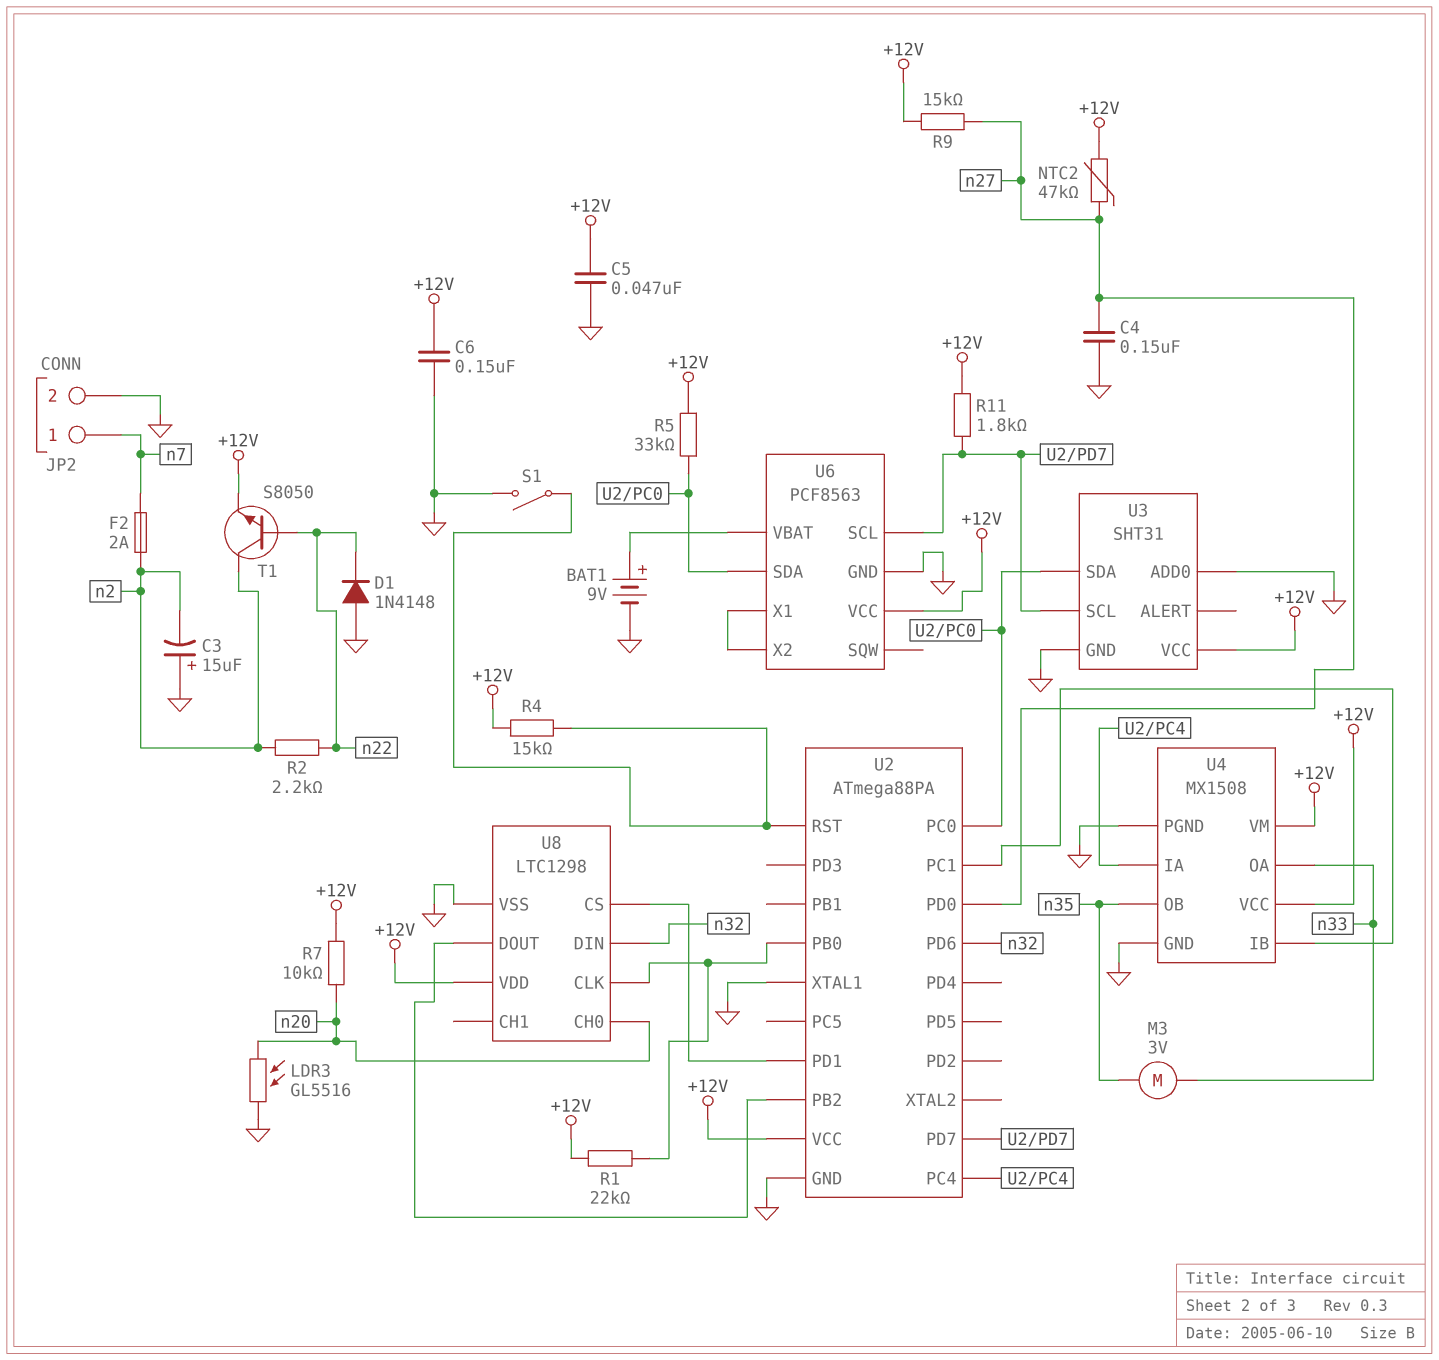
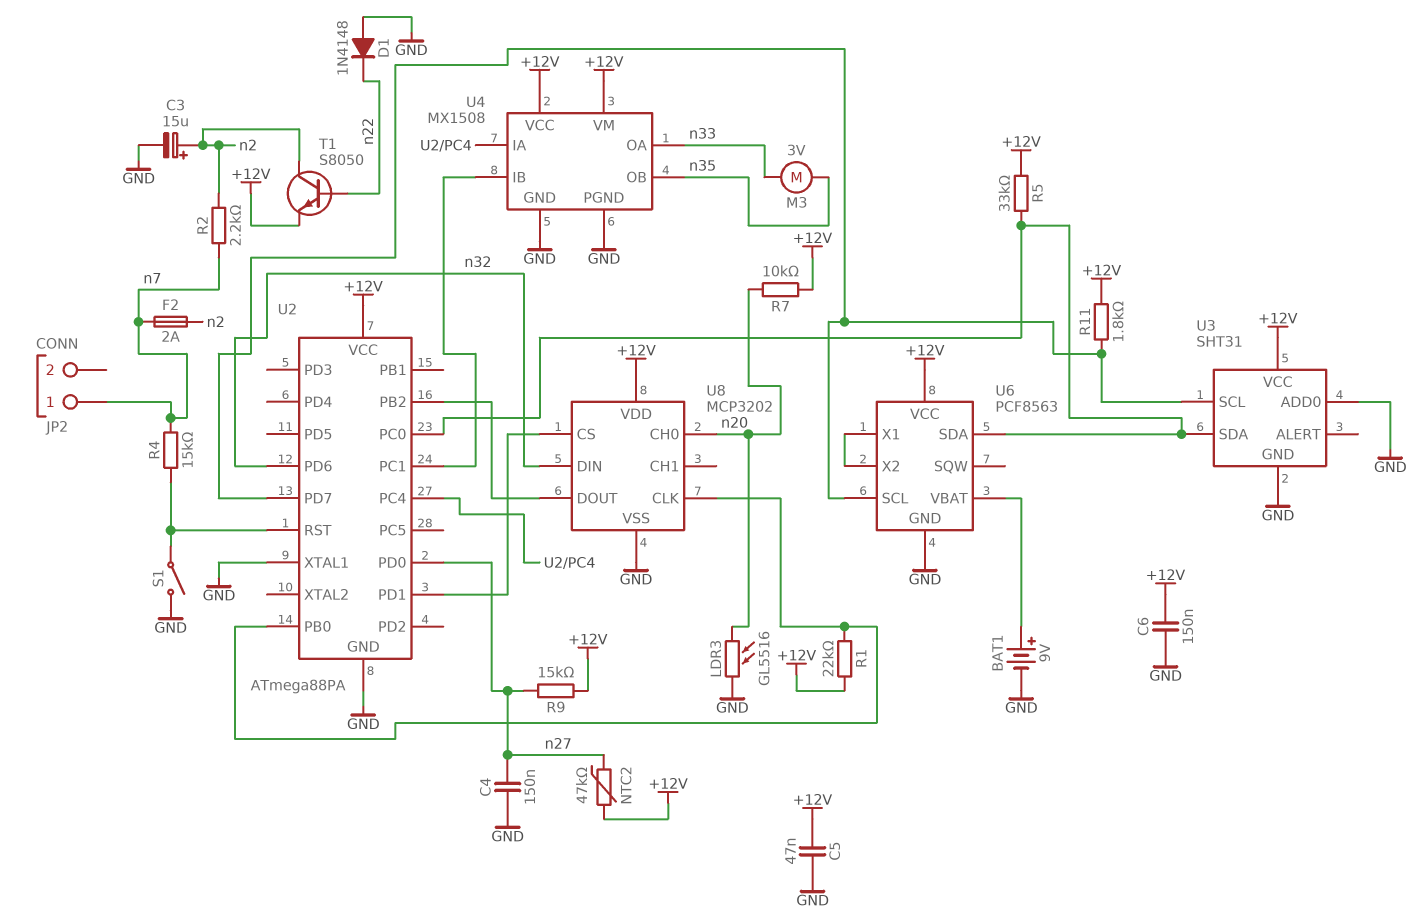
C3: 15uF (plus GND, minus n2) -> 15uF (plus n2, minus GND)
JP2 pin 2: GND -> none
R2: 2.2k (n2, n22) -> 2.2k (n2, n7)
R4: 15k (+12V, U2/RST) -> 15k (U2/RST, n7)
U8: LTC1298 -> MCP3202

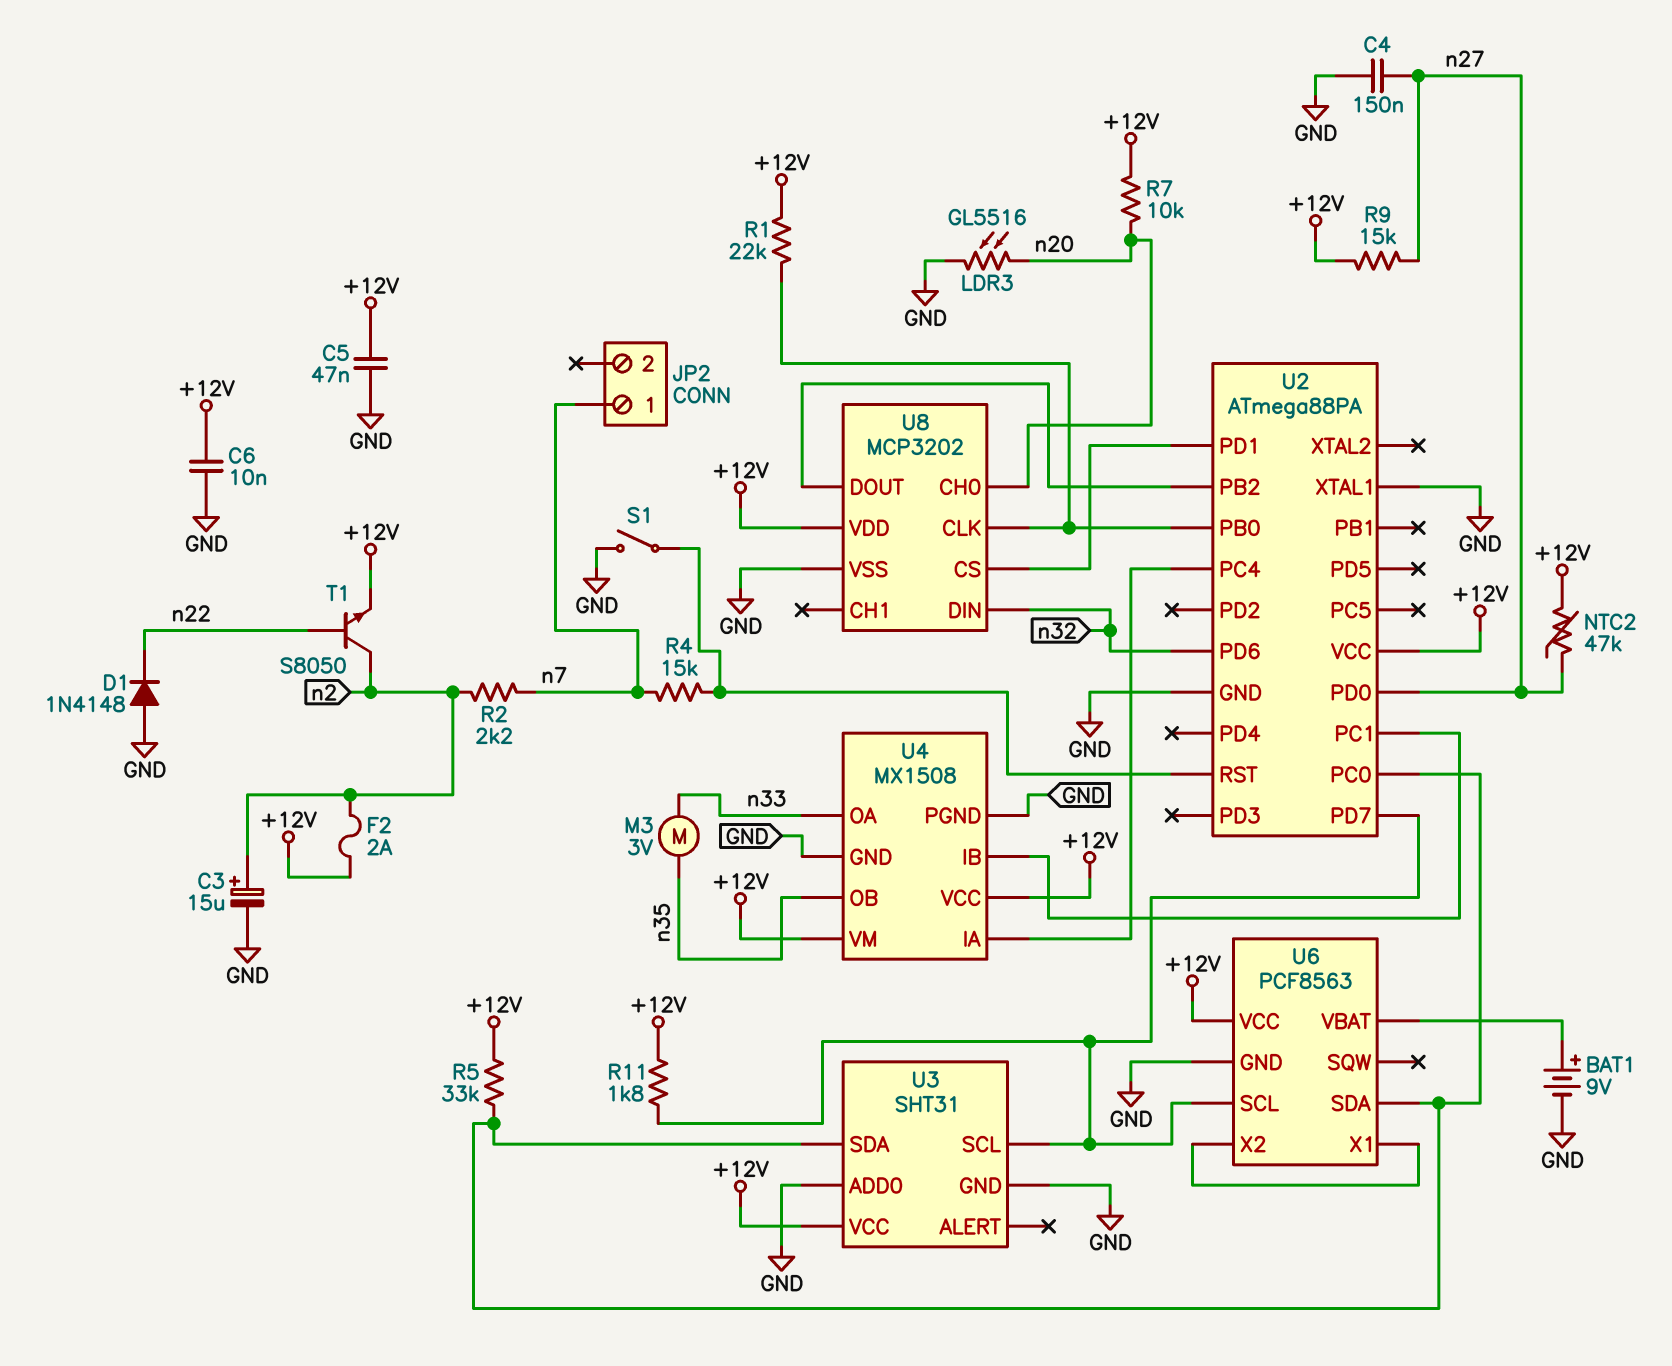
C6: 150nF (+12V, GND) -> 10nF (+12V, GND)
F2: 2A (n2, n7) -> 2A (+12V, n2)

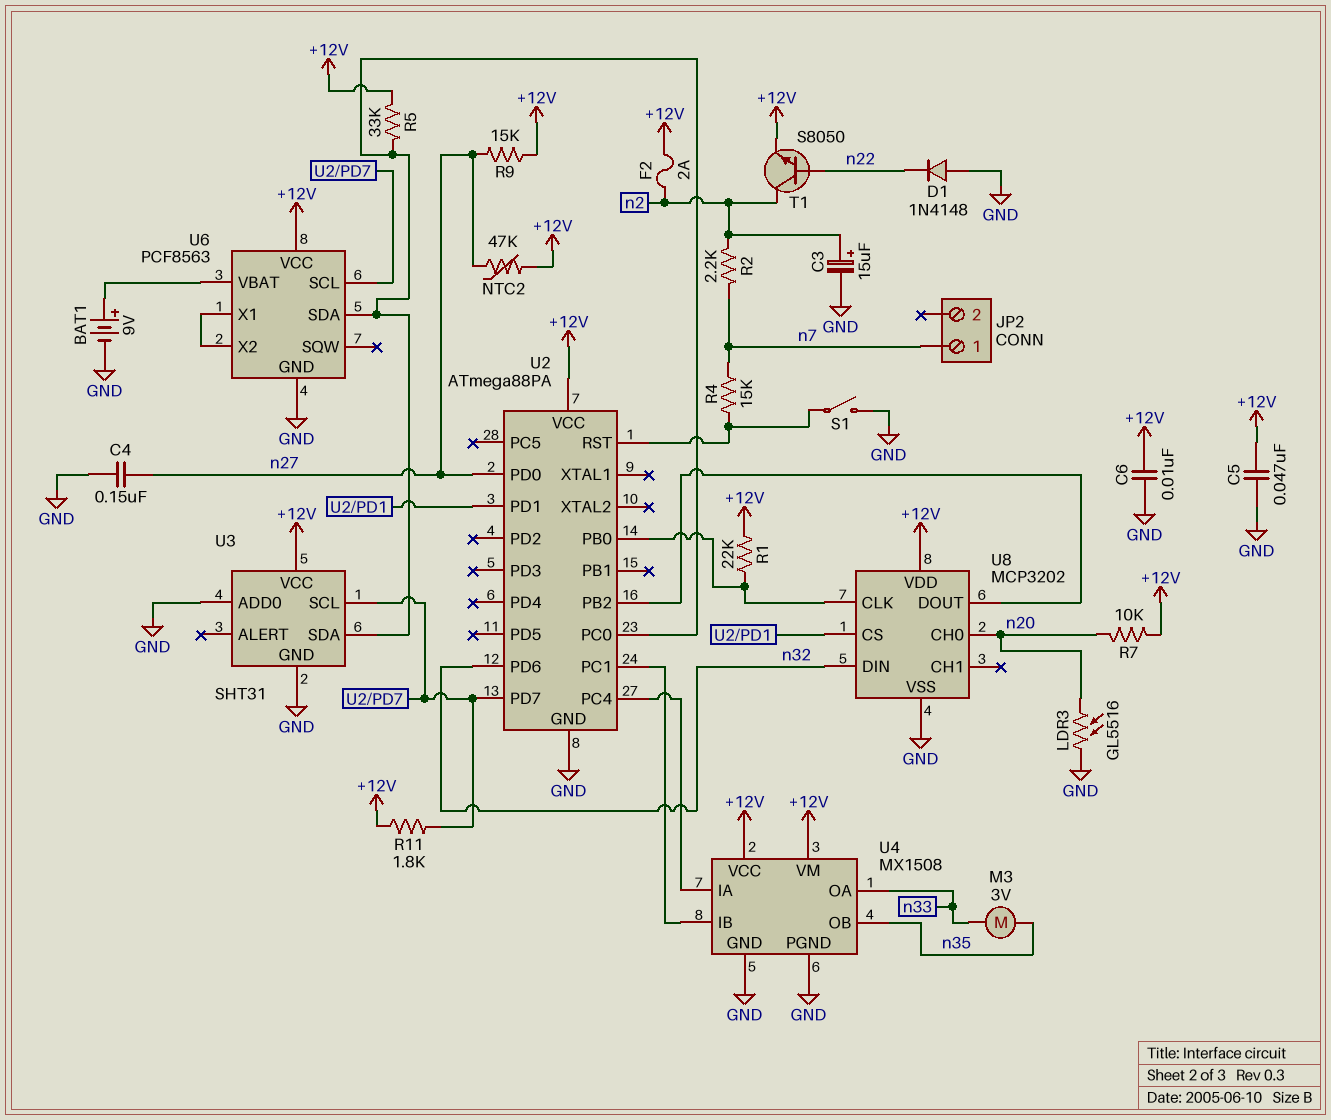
U2 pin XTAL1: GND -> none

